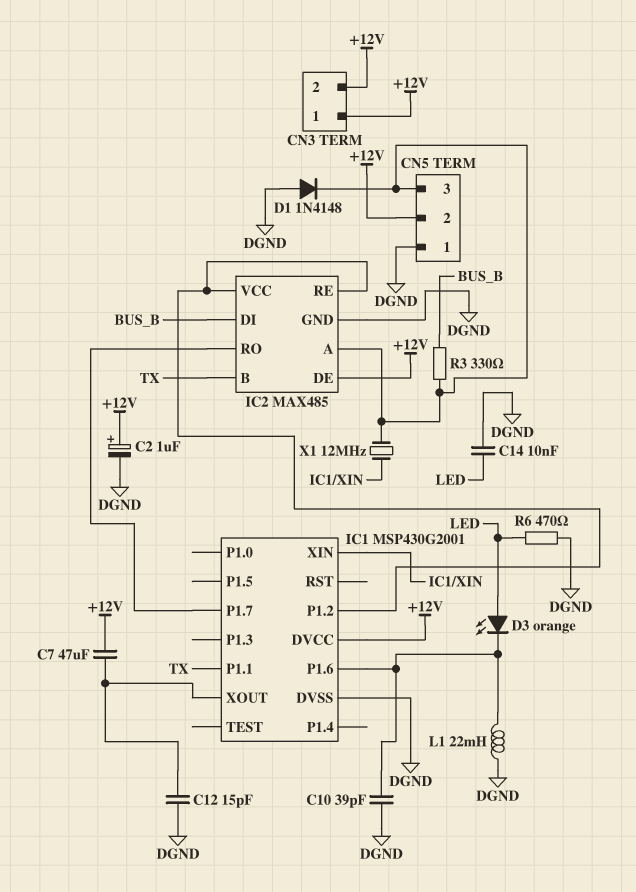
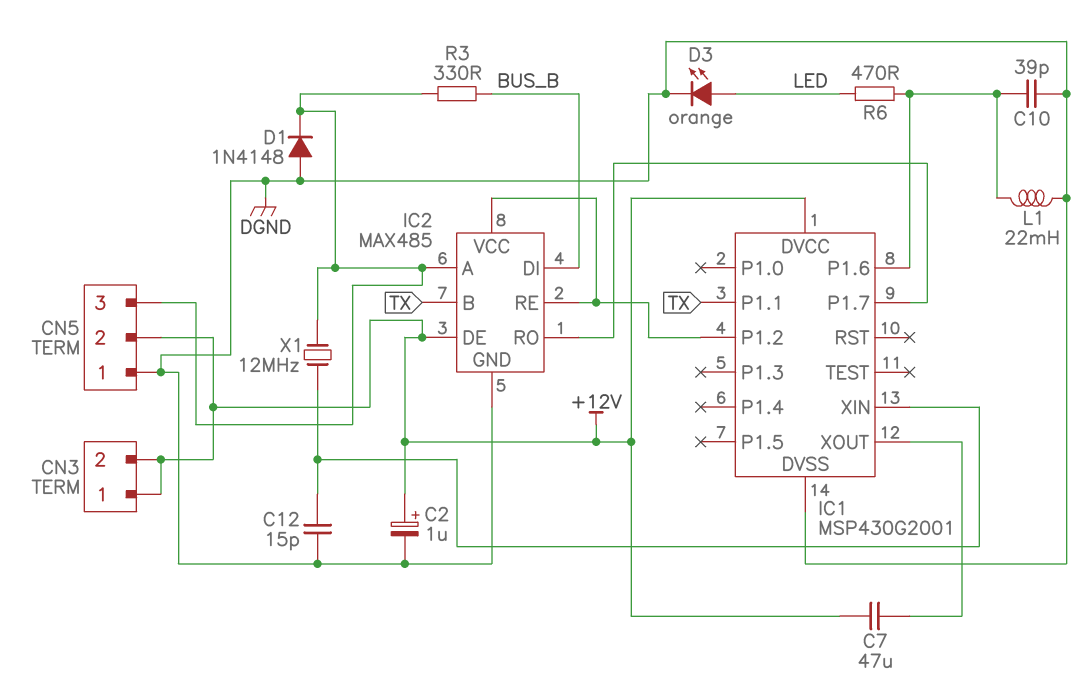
C12: 15pF (DGND, IC1/XOUT) -> 15pF (DGND, IC1/XIN)
C14: 10nF (DGND, LED) -> none
D3: LED orange (A LED, K IC1/P1.6) -> LED orange (A LED, K DGND)
R6: 470 (DGND, LED) -> 470 (IC1/P1.6, LED)

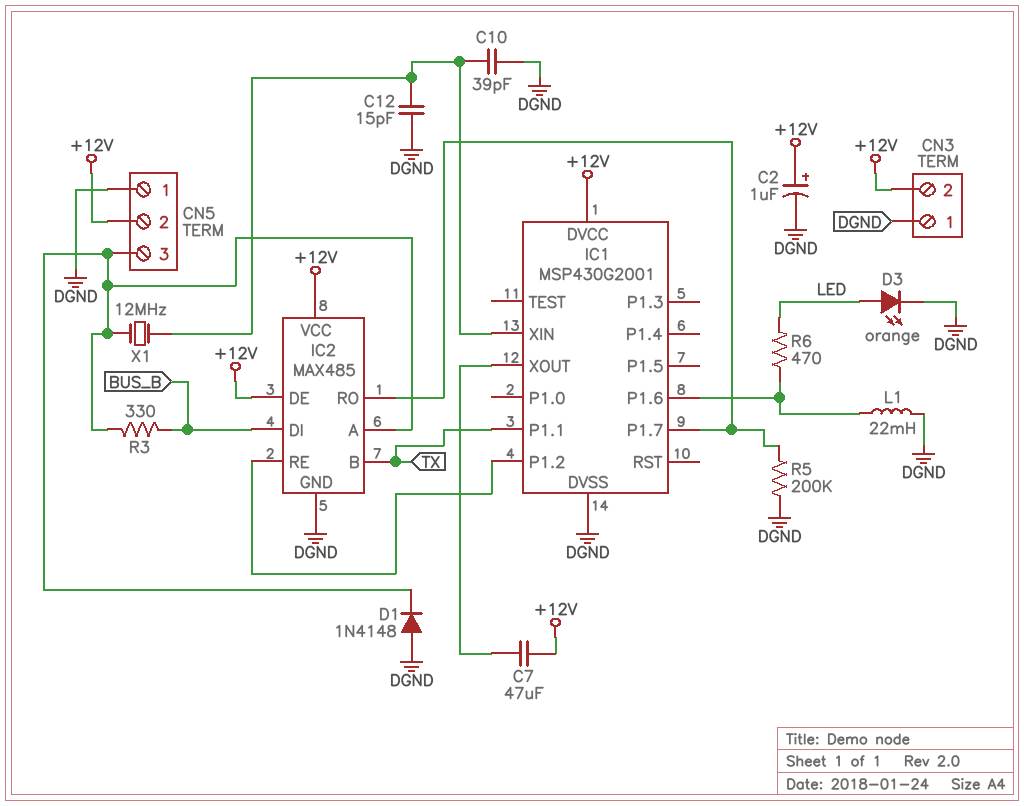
C10: 39pF (DGND, IC1/P1.6) -> 39pF (DGND, IC1/XIN)
CN3 pin 1: +12V -> DGND
IC2 pin VCC: IC1/P1.2 -> +12V
R5: none -> 200k (DGND, IC1/P1.7)

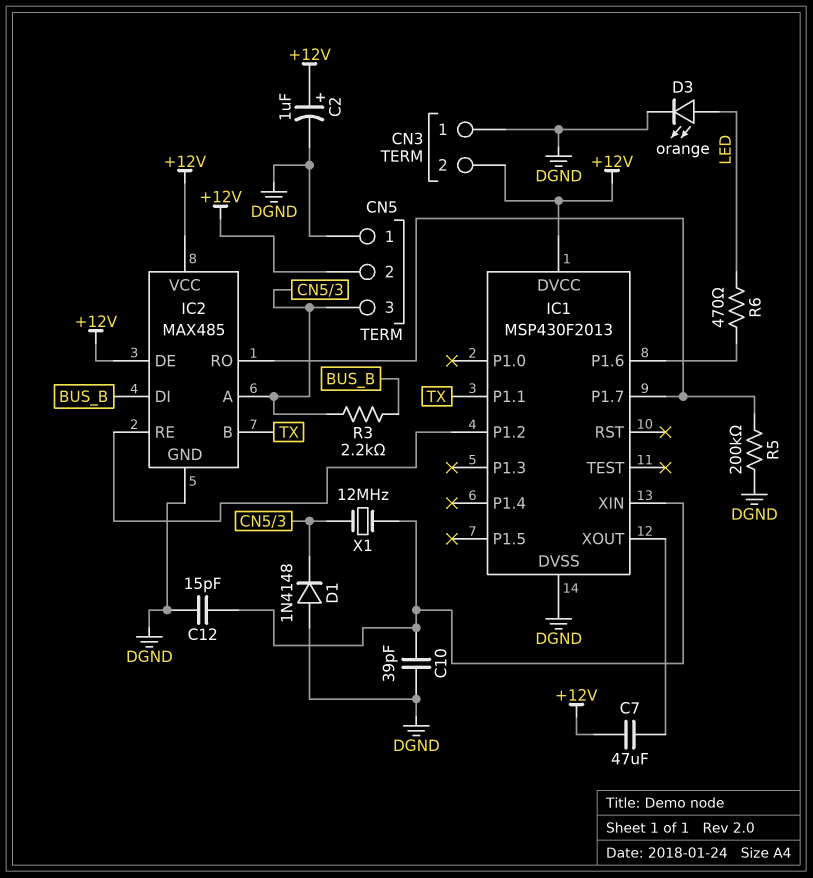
IC1: MSP430G2001 -> MSP430F2013
L1: 22mH (DGND, IC1/P1.6) -> none
R3: 330 (BUS_B, CN5/3) -> 2.2k (BUS_B, CN5/3)

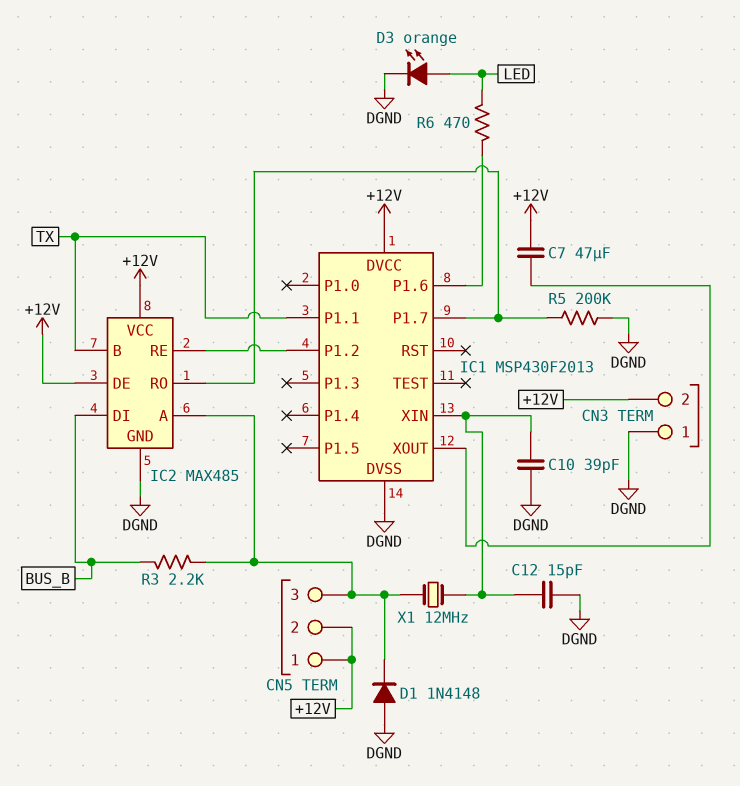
C2: 1uF (plus +12V, minus DGND) -> none
CN5 pin 1: DGND -> +12V

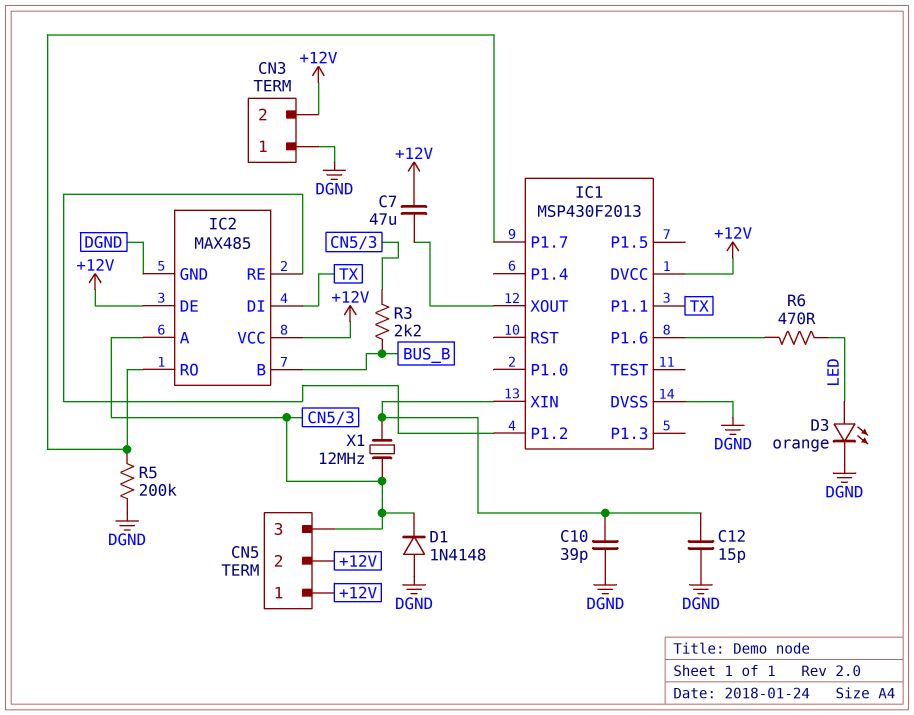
IC2 pin B: TX -> BUS_B
IC2 pin DI: BUS_B -> TX

